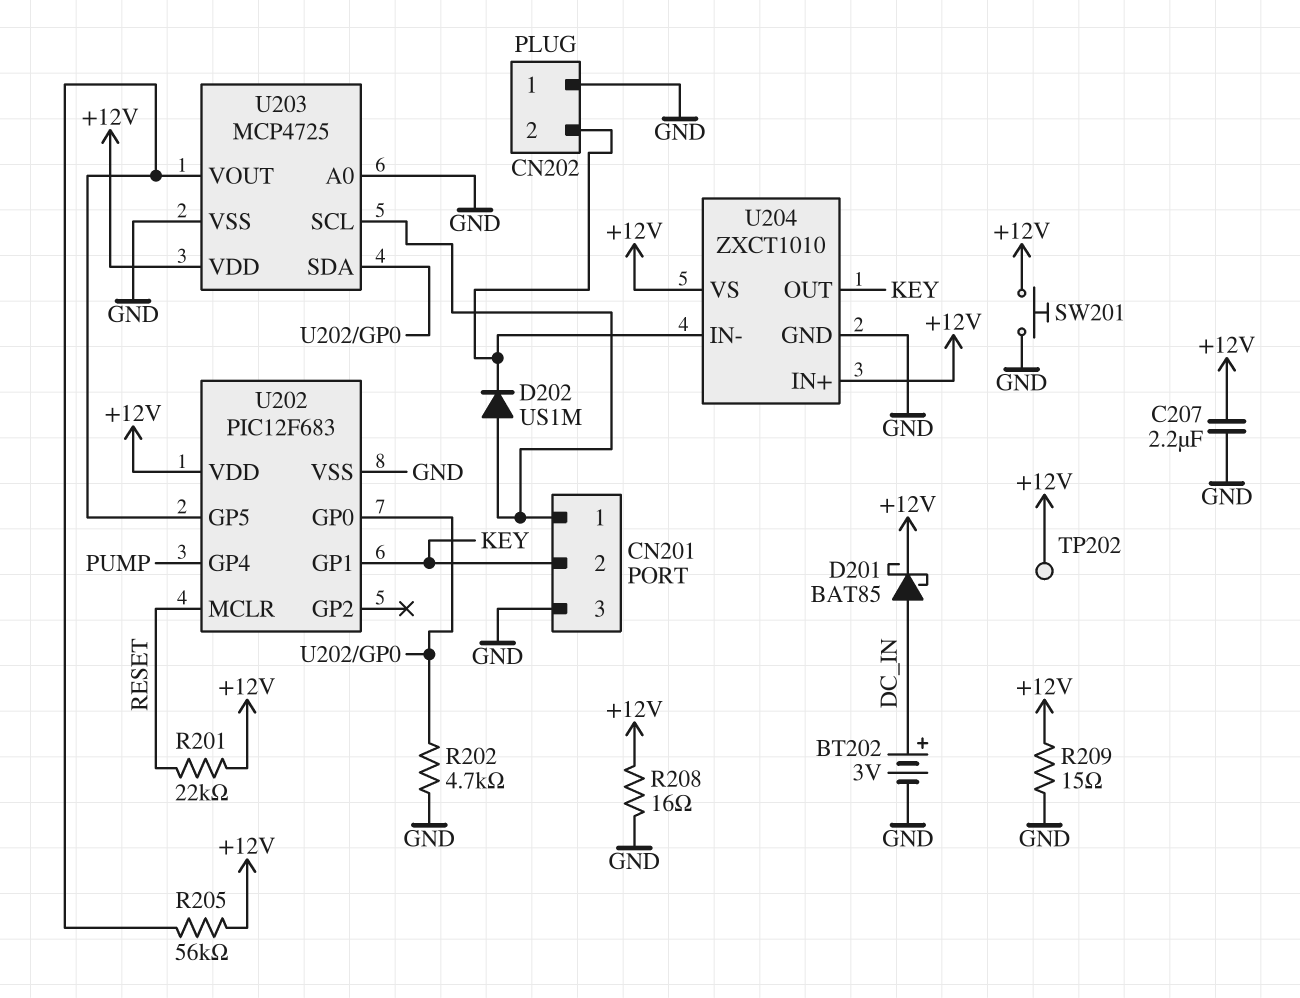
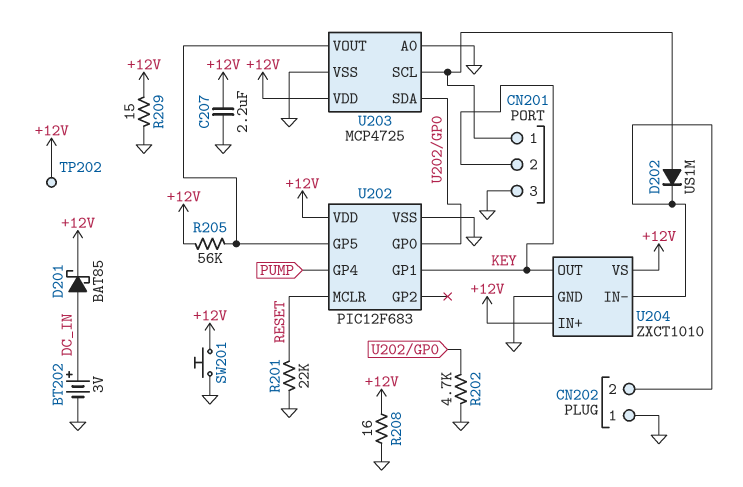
R201: 22k (+12V, RESET) -> 22k (GND, RESET)

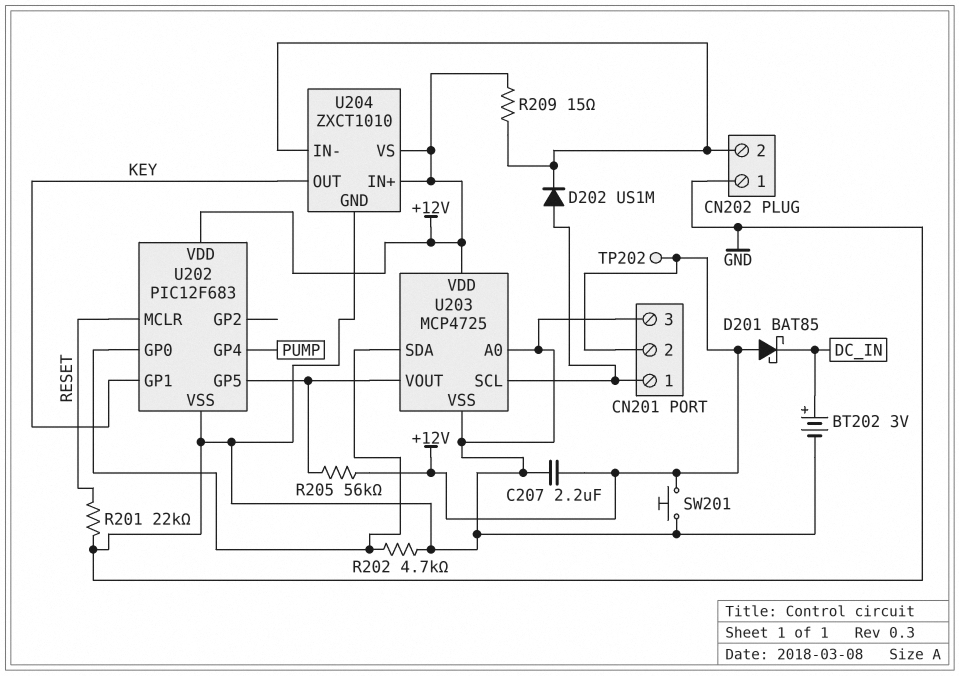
CN201 pin 2: KEY -> +12V
D201: schottky BAT85 (A DC_IN, K +12V) -> schottky BAT85 (A +12V, K DC_IN)
R208: 16 (+12V, GND) -> none
R209: 15 (+12V, GND) -> 15 (+12V, CN202/2)

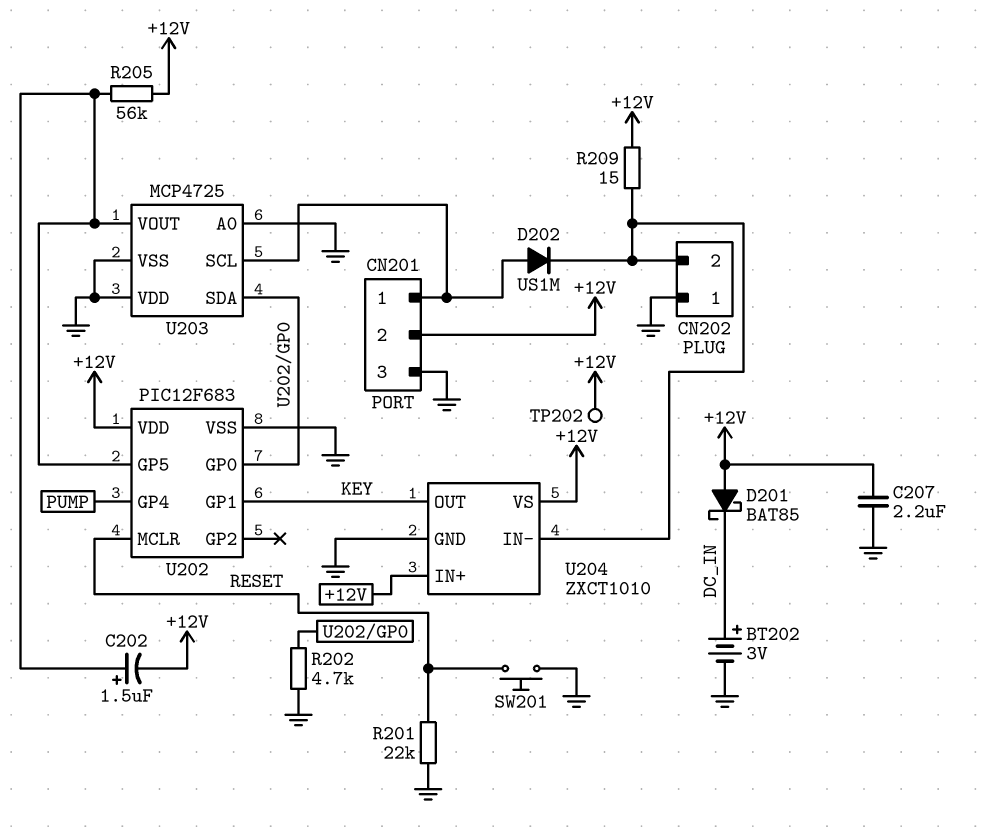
C202: none -> 1.5uF (plus U202/GP5, minus +12V)
SW201: button (+12V, GND) -> button (GND, RESET)
U203 pin VDD: +12V -> GND

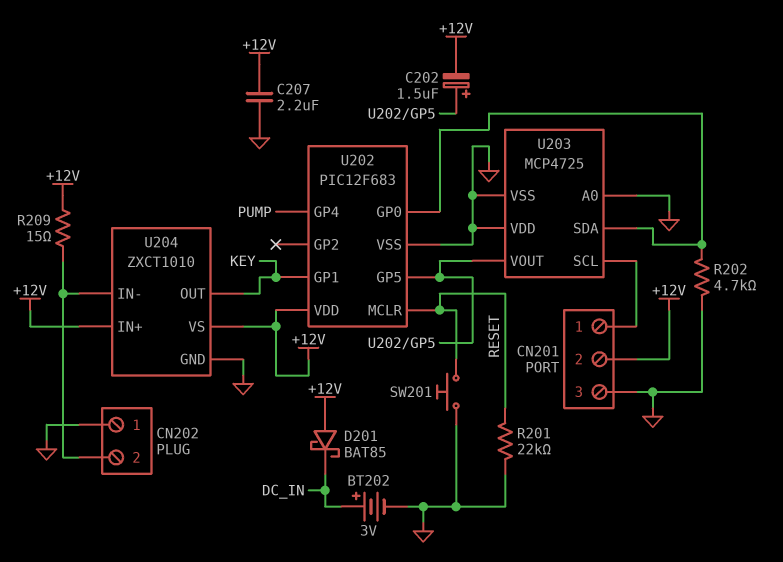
D202: diode US1M (A CN201/1, K CN202/2) -> none
R205: 56k (+12V, U202/GP5) -> none
TP202: test point (+12V) -> none

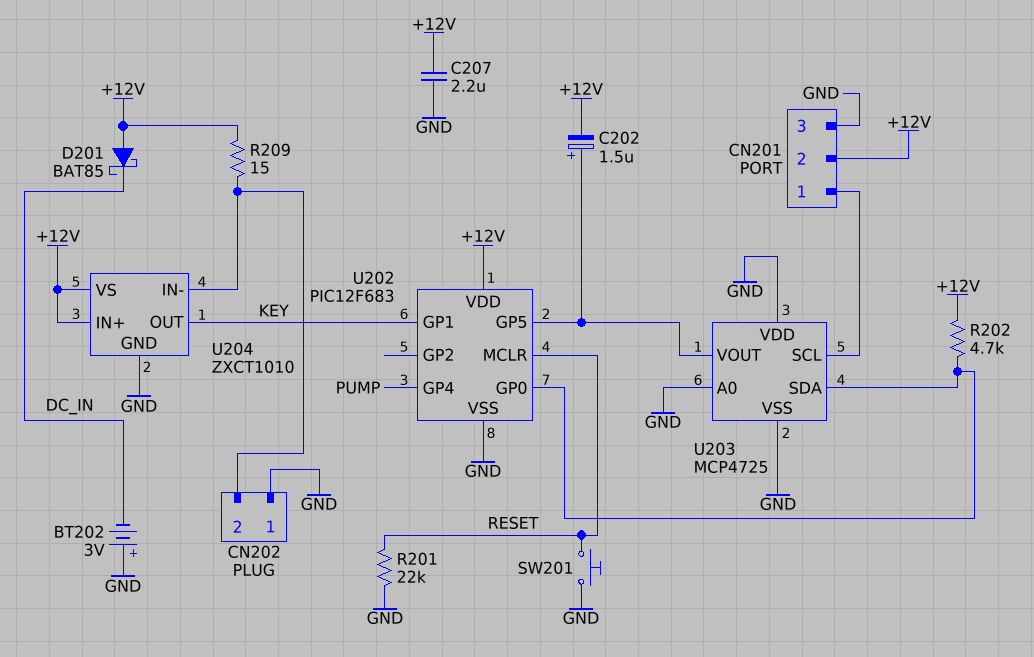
BT202: 3V (plus DC_IN, minus GND) -> 3V (plus GND, minus DC_IN)
R202: 4.7k (GND, U202/GP0) -> 4.7k (+12V, U202/GP0)

